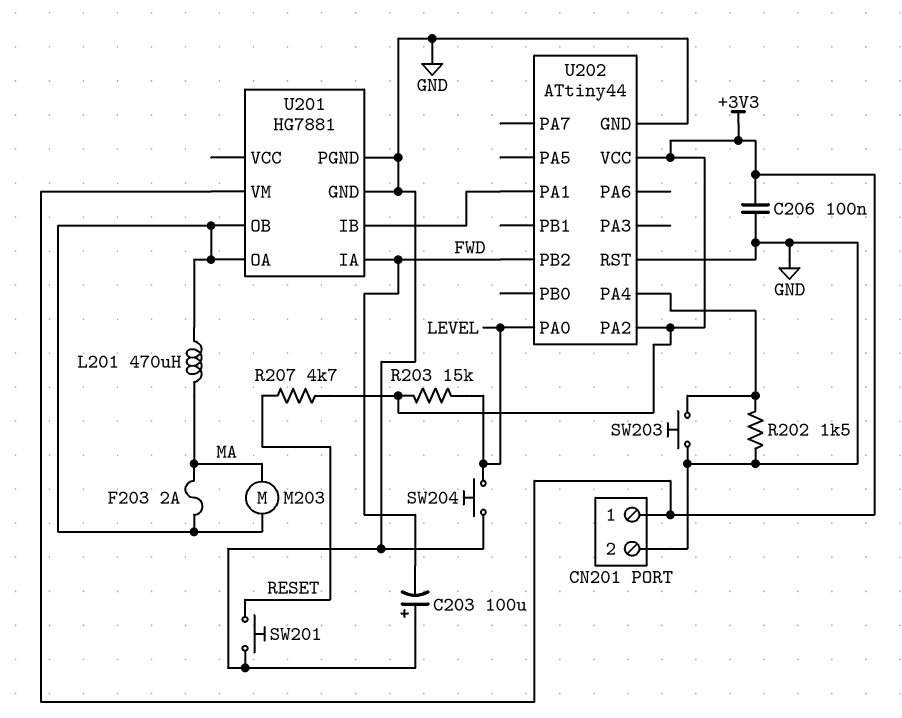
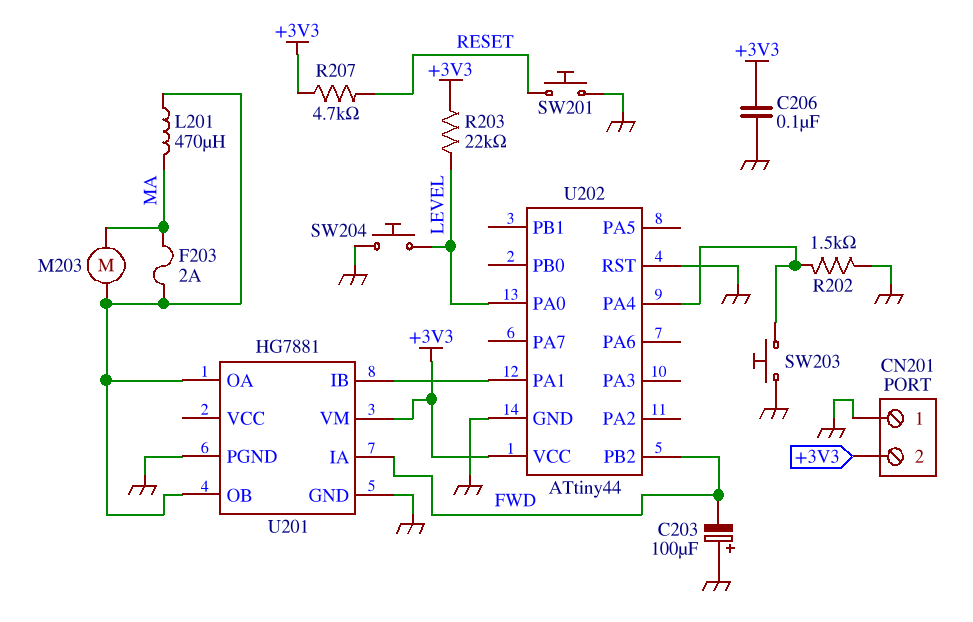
CN201 pin 1: +3V3 -> GND
CN201 pin 2: GND -> +3V3
R203: 15k (+3V3, LEVEL) -> 22k (+3V3, LEVEL)
U202 pin PA2: +3V3 -> none

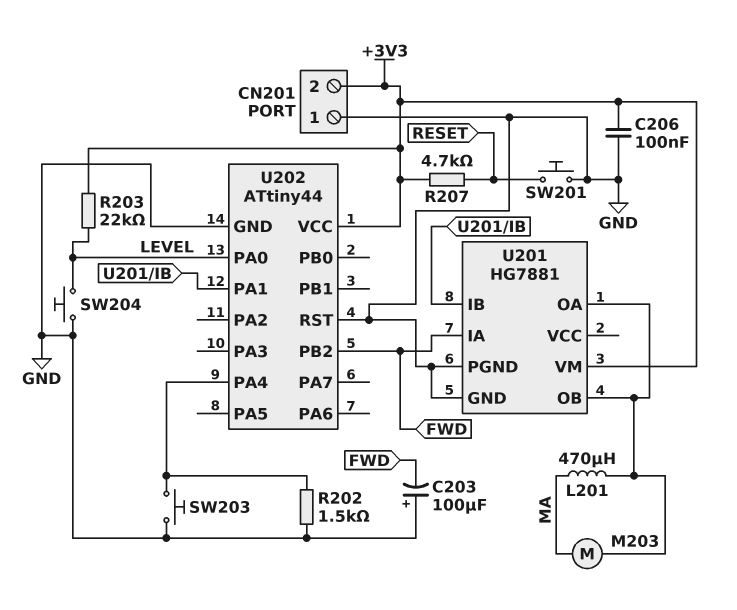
F203: 2A (MA, U201/OA) -> none

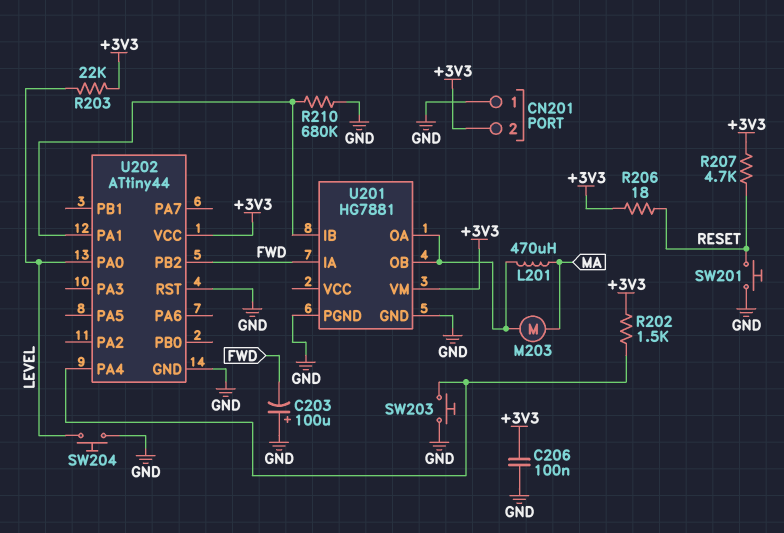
R202: 1.5k (GND, U202/PA4) -> 1.5k (+3V3, U202/PA4)
R206: none -> 18 (+3V3, RESET)
R210: none -> 680k (GND, U201/IB)

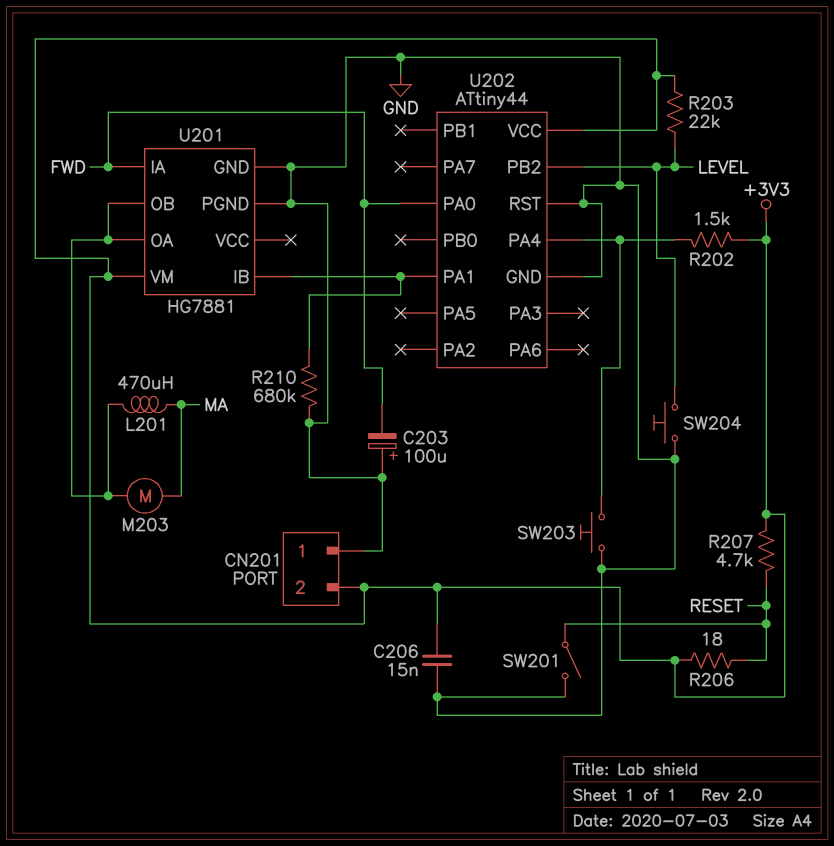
C206: 100nF (+3V3, GND) -> 15nF (+3V3, GND)
SW201: button (GND, RESET) -> switch (GND, RESET)
U202 pin PA0: LEVEL -> FWD
U202 pin PB2: FWD -> LEVEL

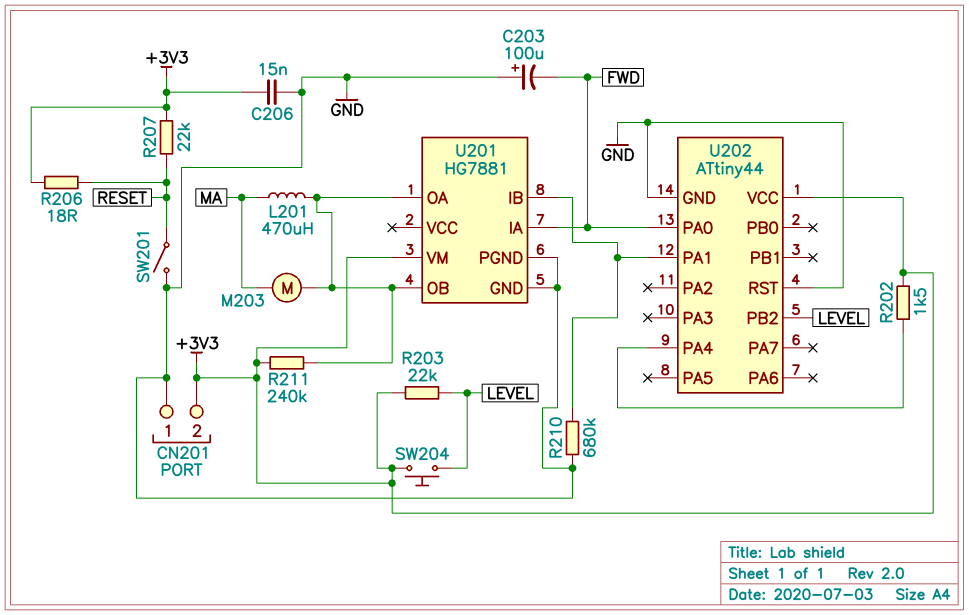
R207: 4.7k (+3V3, RESET) -> 22k (+3V3, RESET)
R211: none -> 240k (+3V3, U201/OA)
SW203: button (GND, U202/PA4) -> none
SW204: button (GND, LEVEL) -> button (+3V3, LEVEL)

